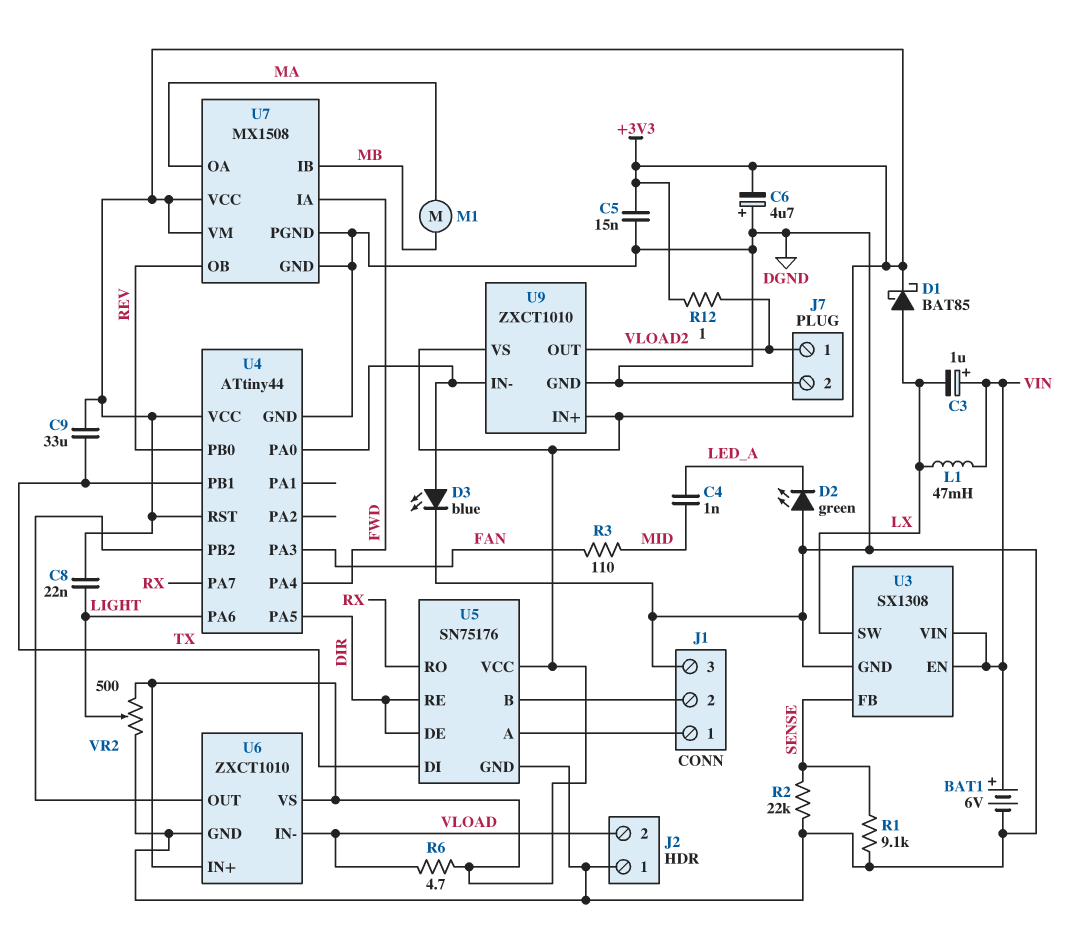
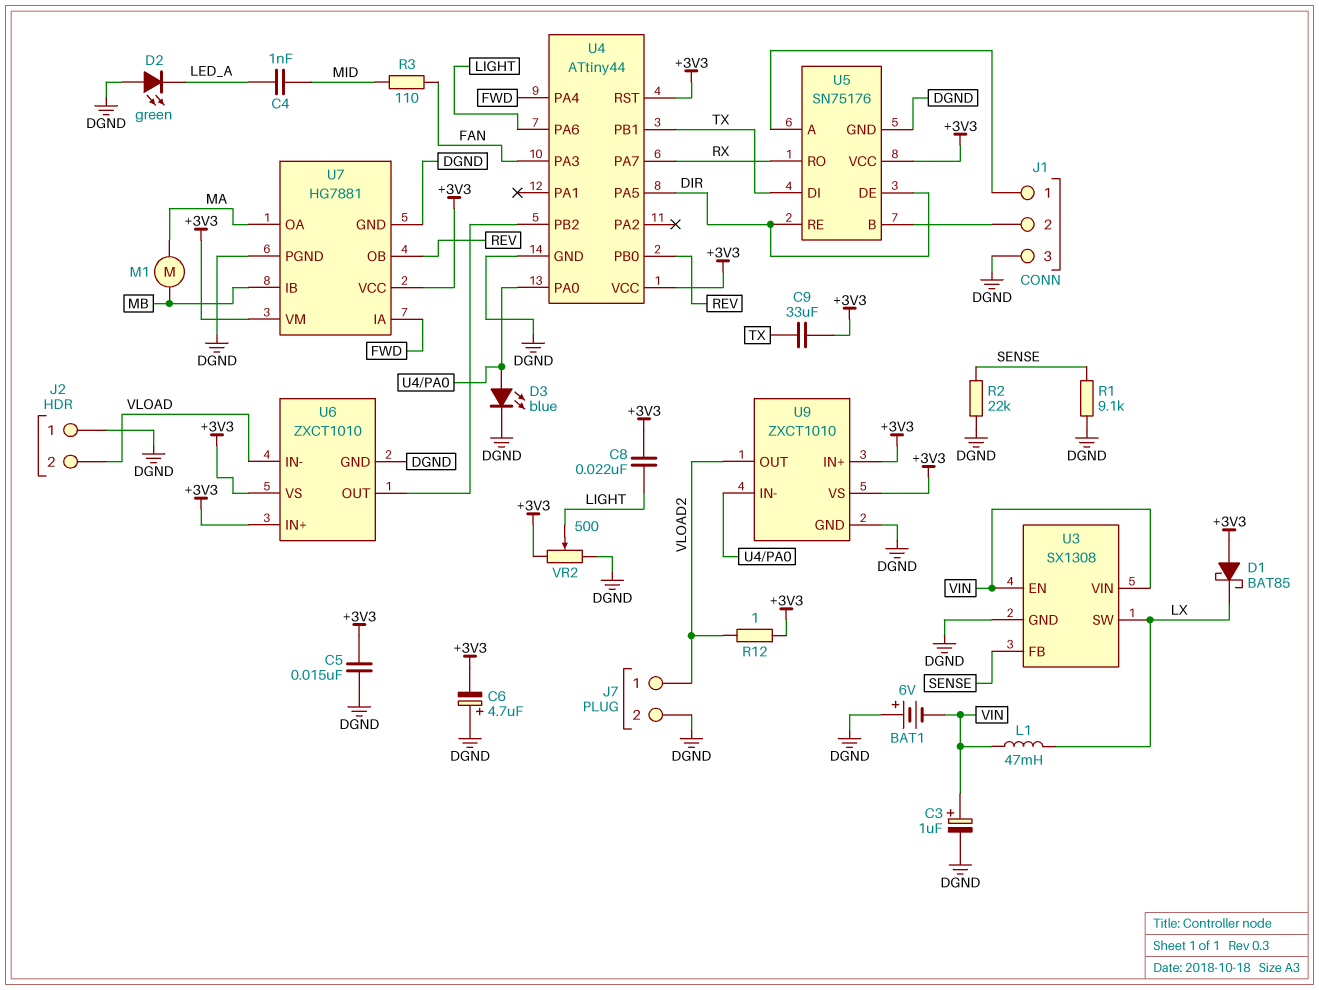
BAT1: 6V (plus VIN, minus DGND) -> 6V (plus DGND, minus VIN)
C3: 1uF (plus VIN, minus LX) -> 1uF (plus VIN, minus DGND)
D1: schottky BAT85 (A LX, K +3V3) -> schottky BAT85 (A +3V3, K LX)
R6: 4.7 (+3V3, VLOAD) -> none
U7: MX1508 -> HG7881

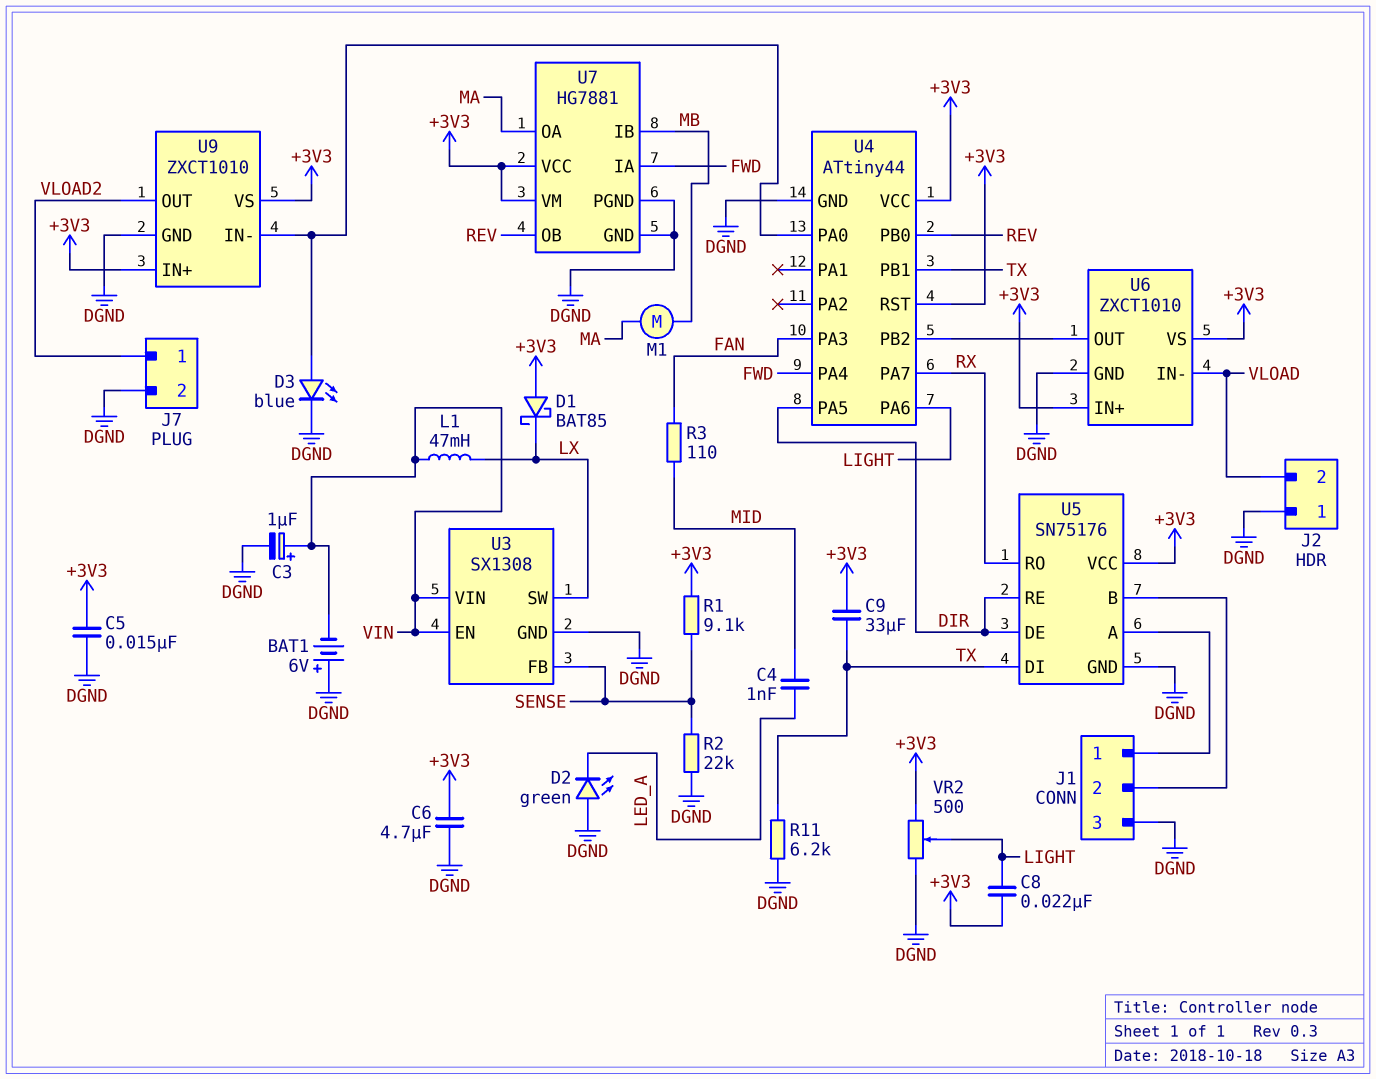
C6: 4.7uF (plus DGND, minus +3V3) -> 4.7uF (+3V3, DGND)
R1: 9.1k (DGND, SENSE) -> 9.1k (+3V3, SENSE)
R11: none -> 6.2k (DGND, TX)
R12: 1 (+3V3, VLOAD2) -> none

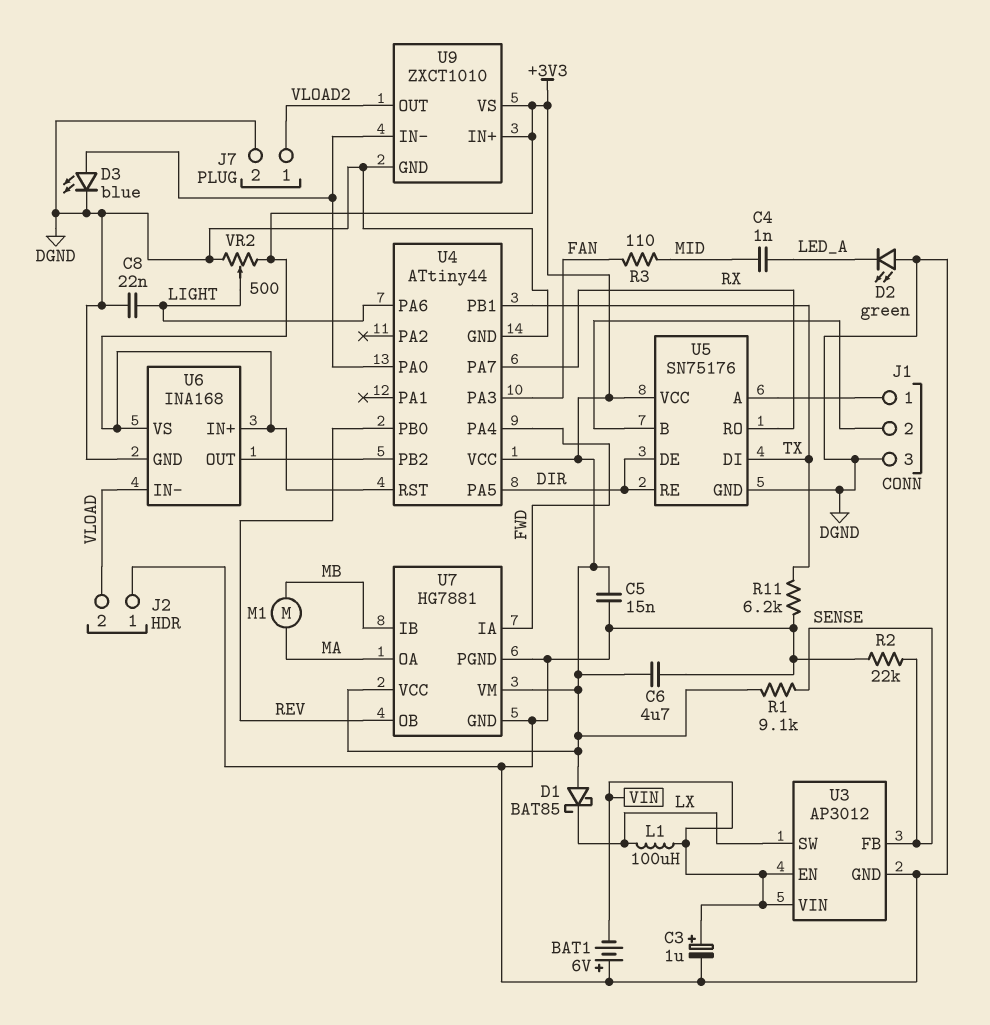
C8: 22nF (+3V3, LIGHT) -> 22nF (DGND, LIGHT)
C9: 33uF (+3V3, TX) -> none
L1: 47mH (LX, VIN) -> 100uH (LX, VIN)
U3: SX1308 -> AP3012
U6: ZXCT1010 -> INA168

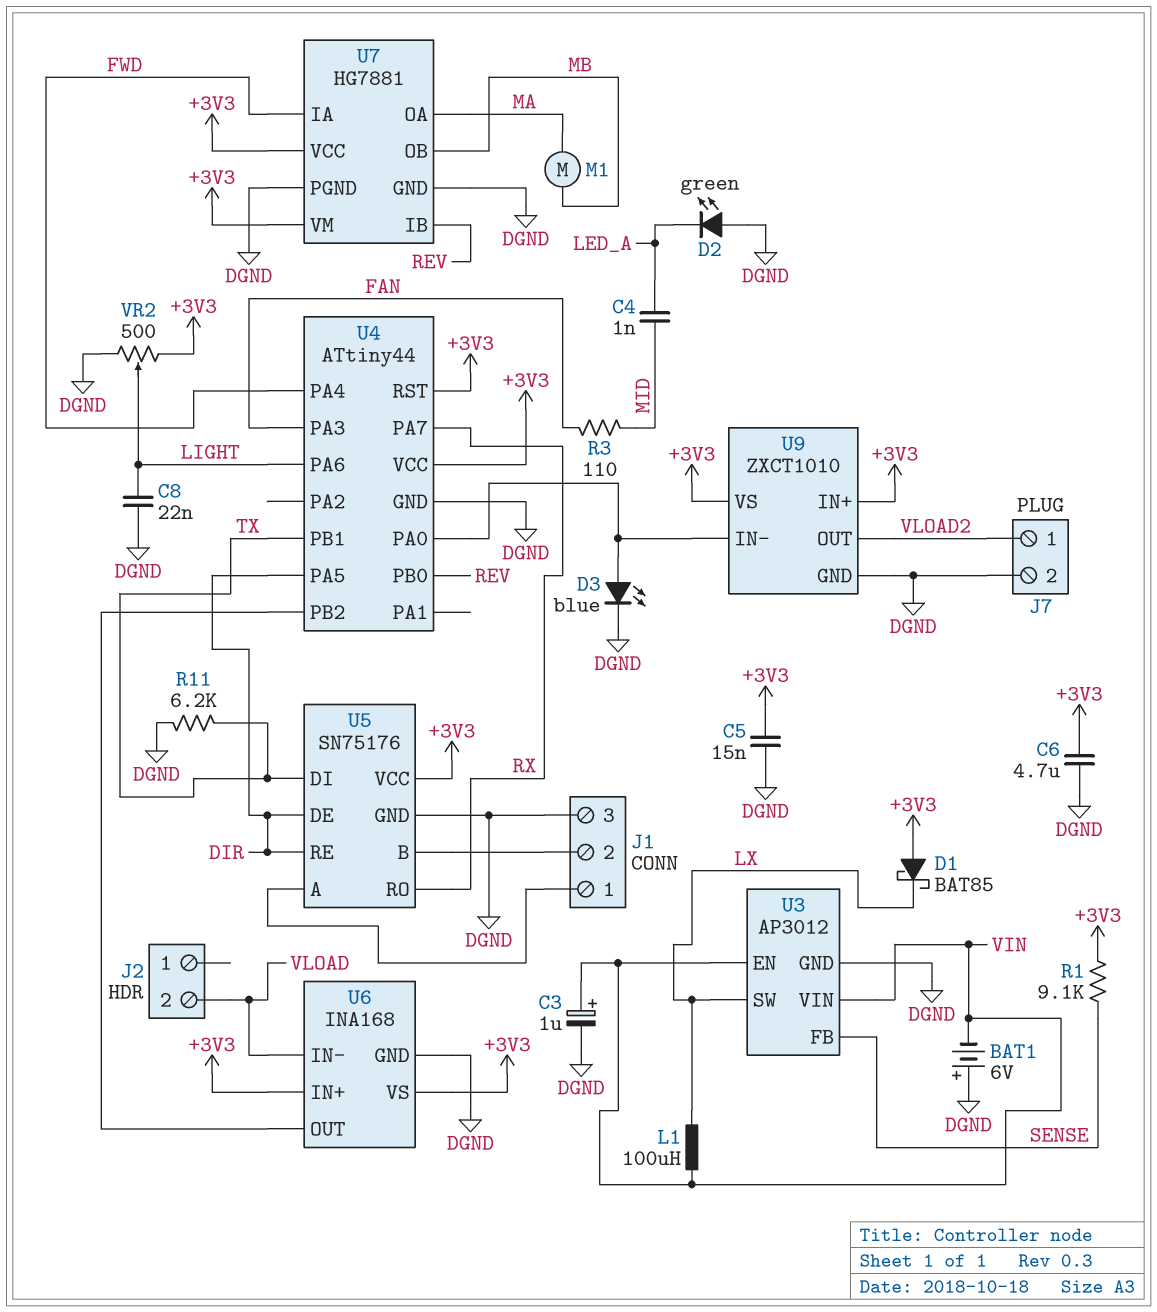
J2 pin 1: DGND -> none
R2: 22k (DGND, SENSE) -> none
U7 pin IB: MB -> REV
U7 pin OB: REV -> MB

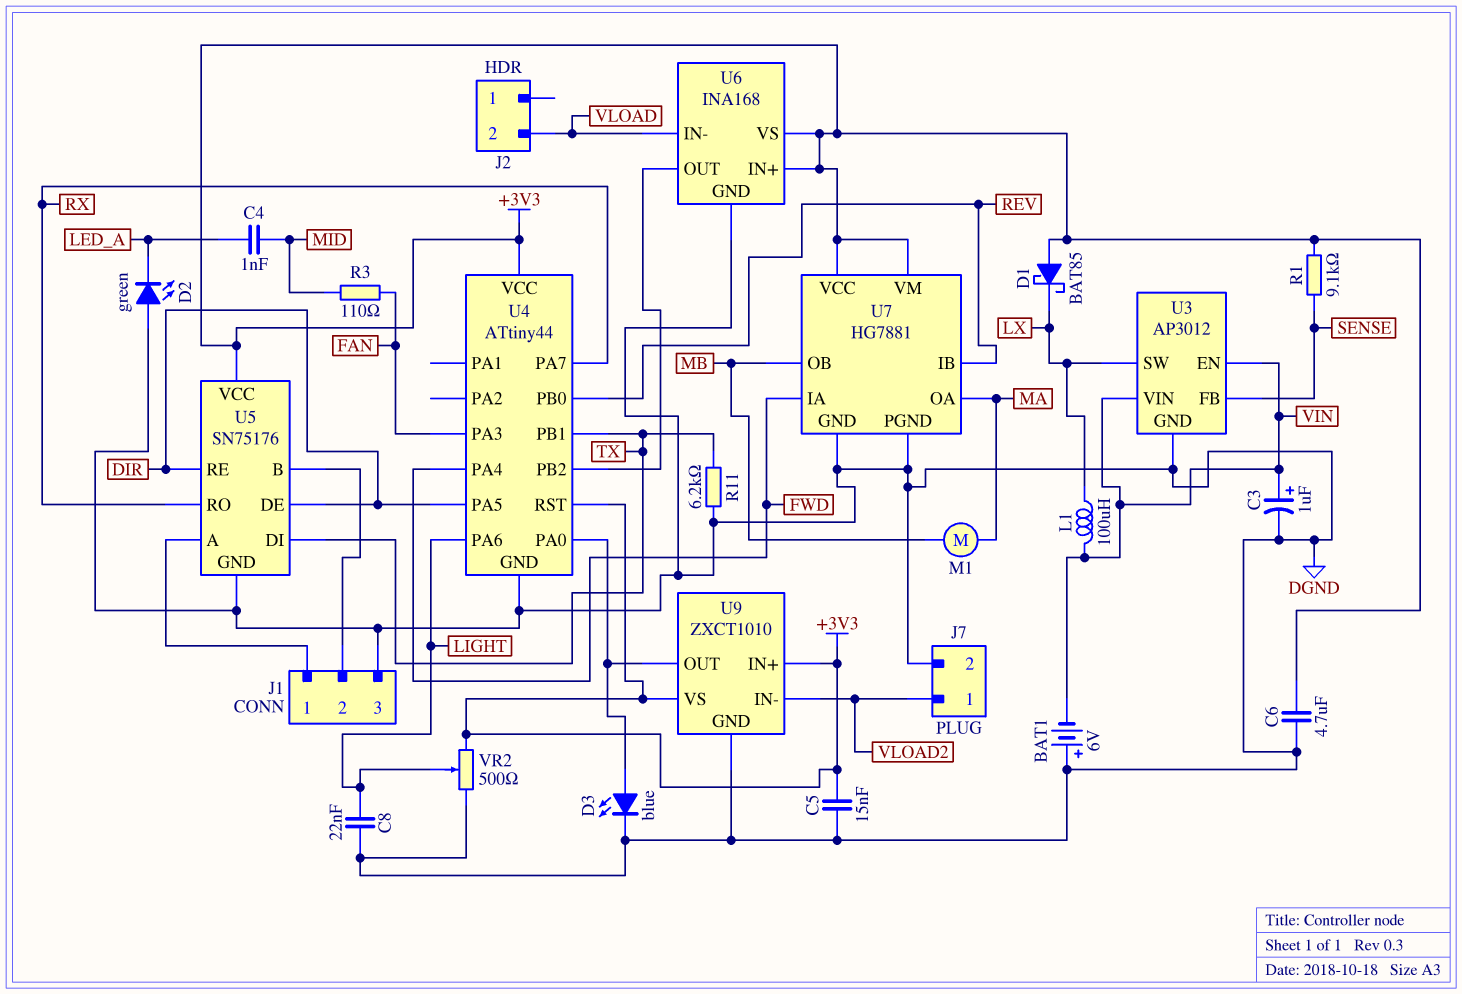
U9 pin IN-: U4/PA0 -> VLOAD2
U9 pin OUT: VLOAD2 -> U4/PA0

